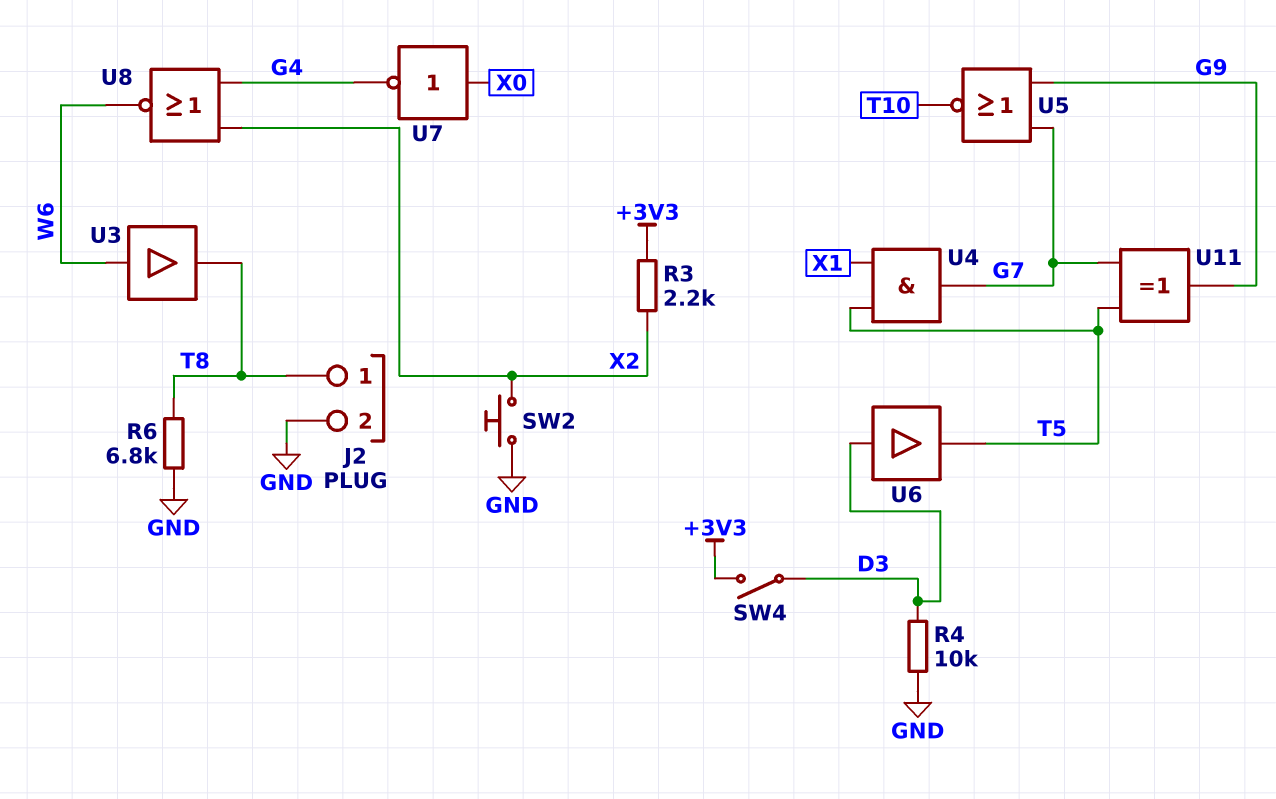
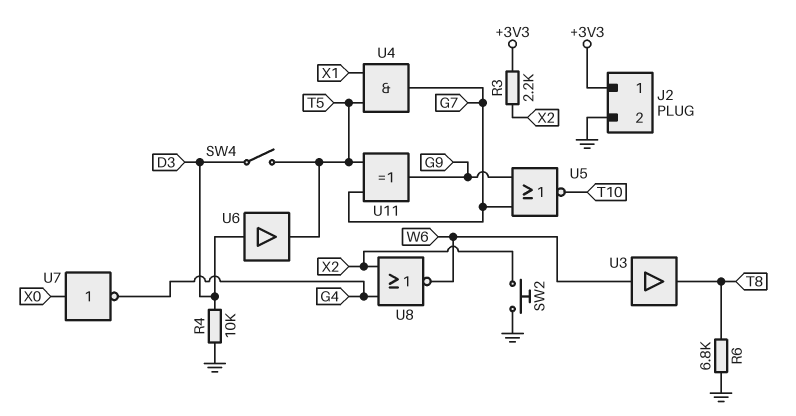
J2 pin 1: T8 -> +3V3
SW4: switch (+3V3, D3) -> switch (D3, T5)

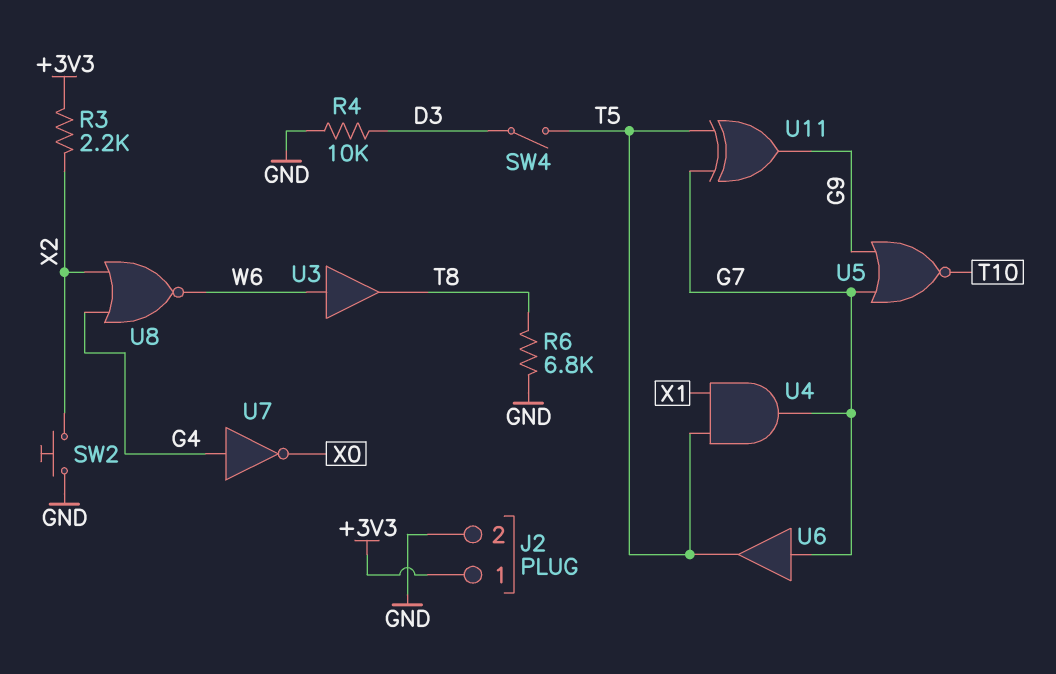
U6: buffer (in D3, out T5) -> buffer (in G7, out T5)
U7: NOT (in X0, out G4) -> NOT (in G4, out X0)

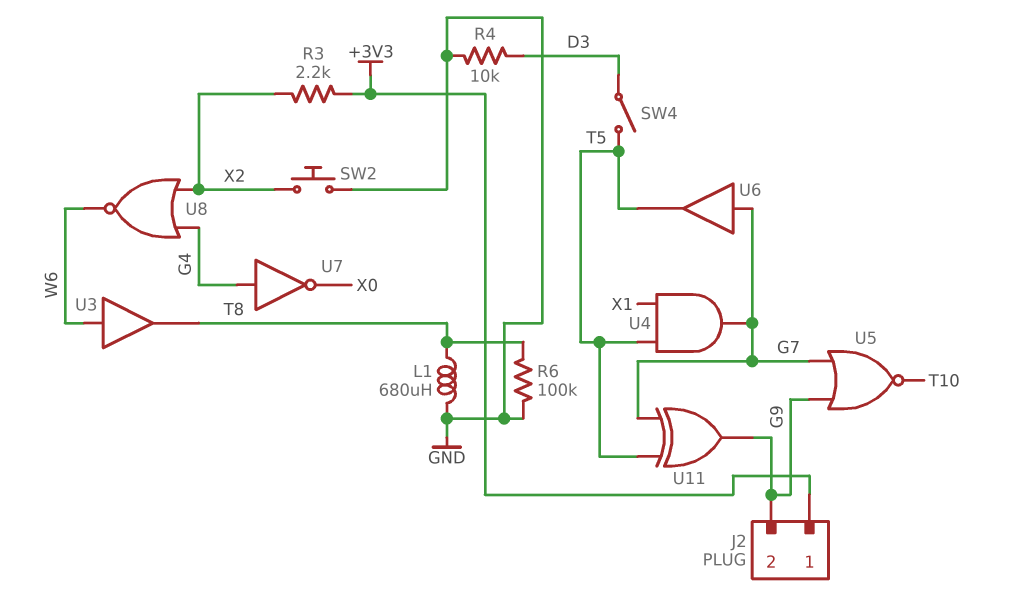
J2 pin 2: GND -> G9
L1: none -> 680uH (GND, T8)
R6: 6.8k (GND, T8) -> 100k (GND, T8)

